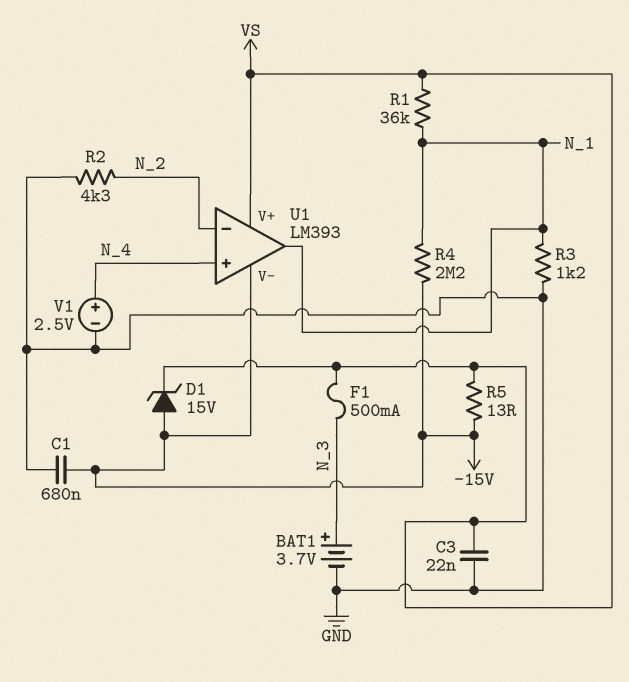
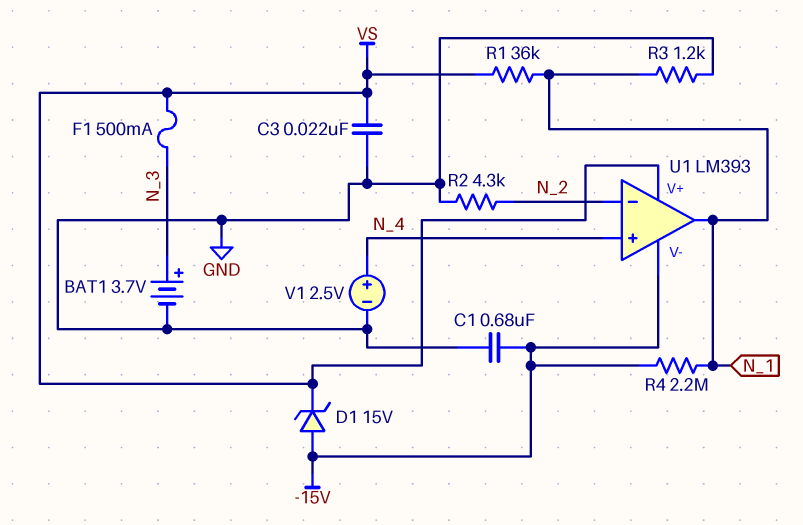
R5: 13 (-15V, VS) -> none

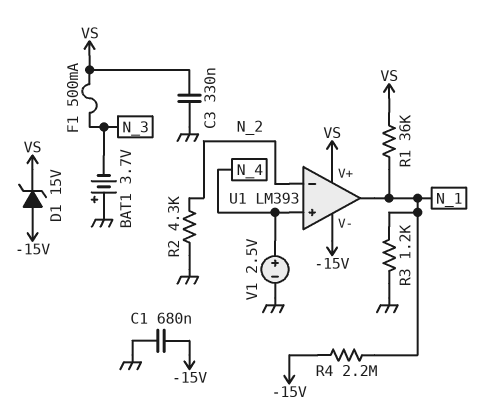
BAT1: 3.7V (plus N_3, minus GND) -> 3.7V (plus GND, minus N_3)
C3: 22nF (GND, VS) -> 330nF (GND, VS)

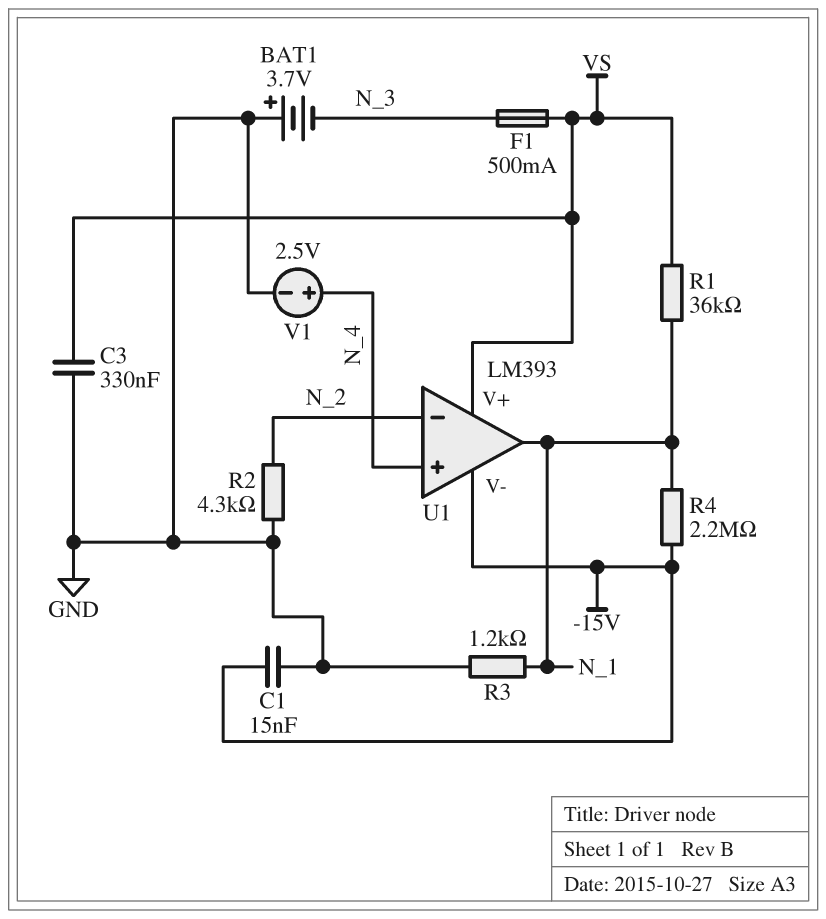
C1: 680nF (-15V, GND) -> 15nF (-15V, GND)
D1: zener 15V (A -15V, K VS) -> none

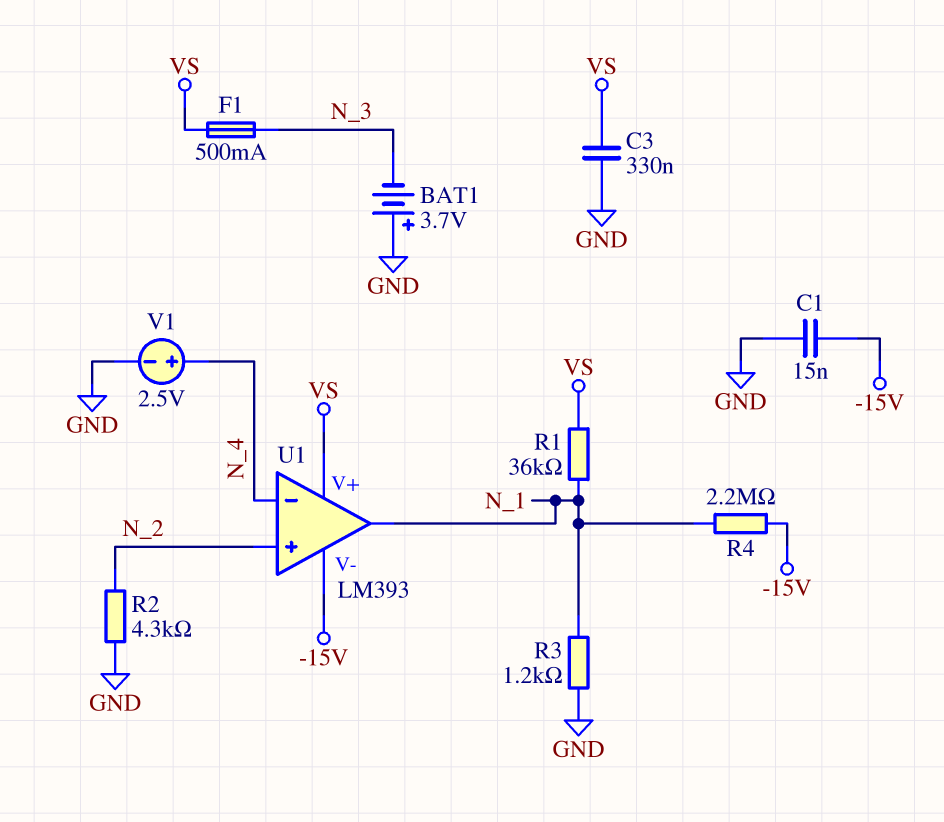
U1 pin in+: N_4 -> N_2
U1 pin in-: N_2 -> N_4

